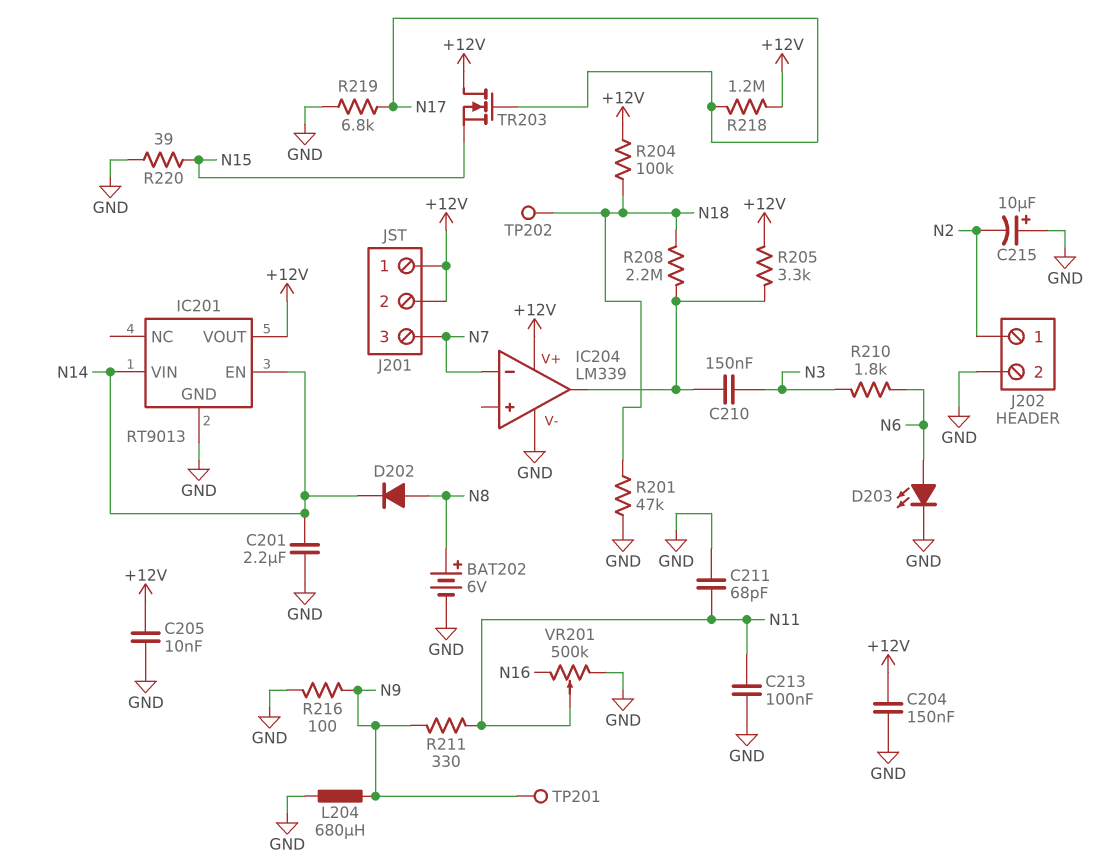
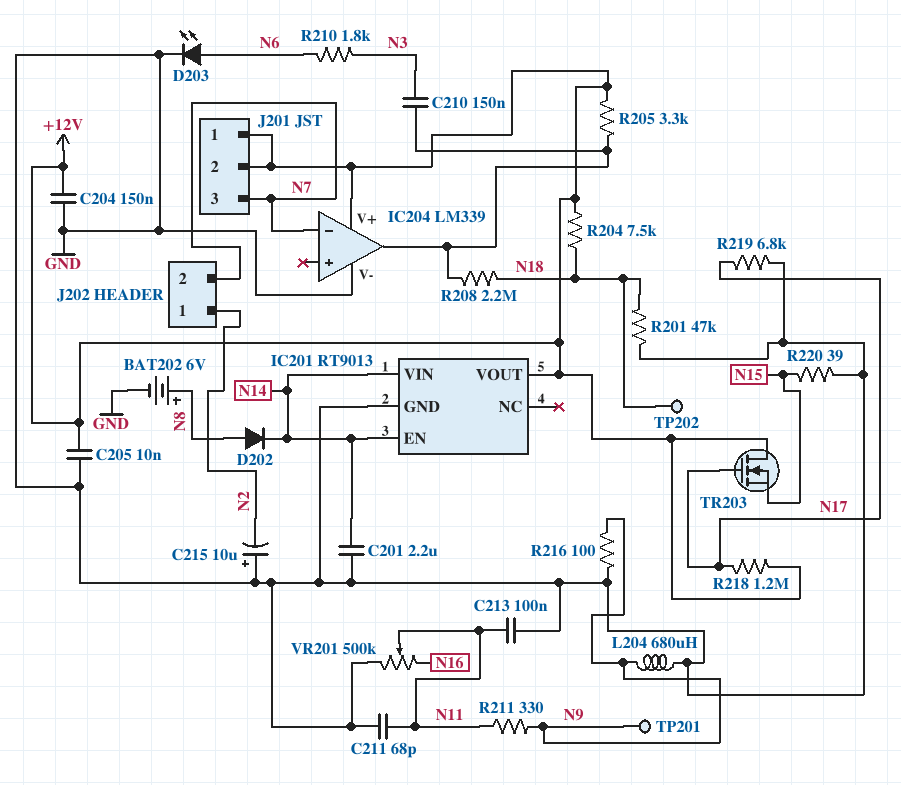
J202 pin 2: GND -> N7
R204: 100k (+12V, N18) -> 7.5k (+12V, N18)

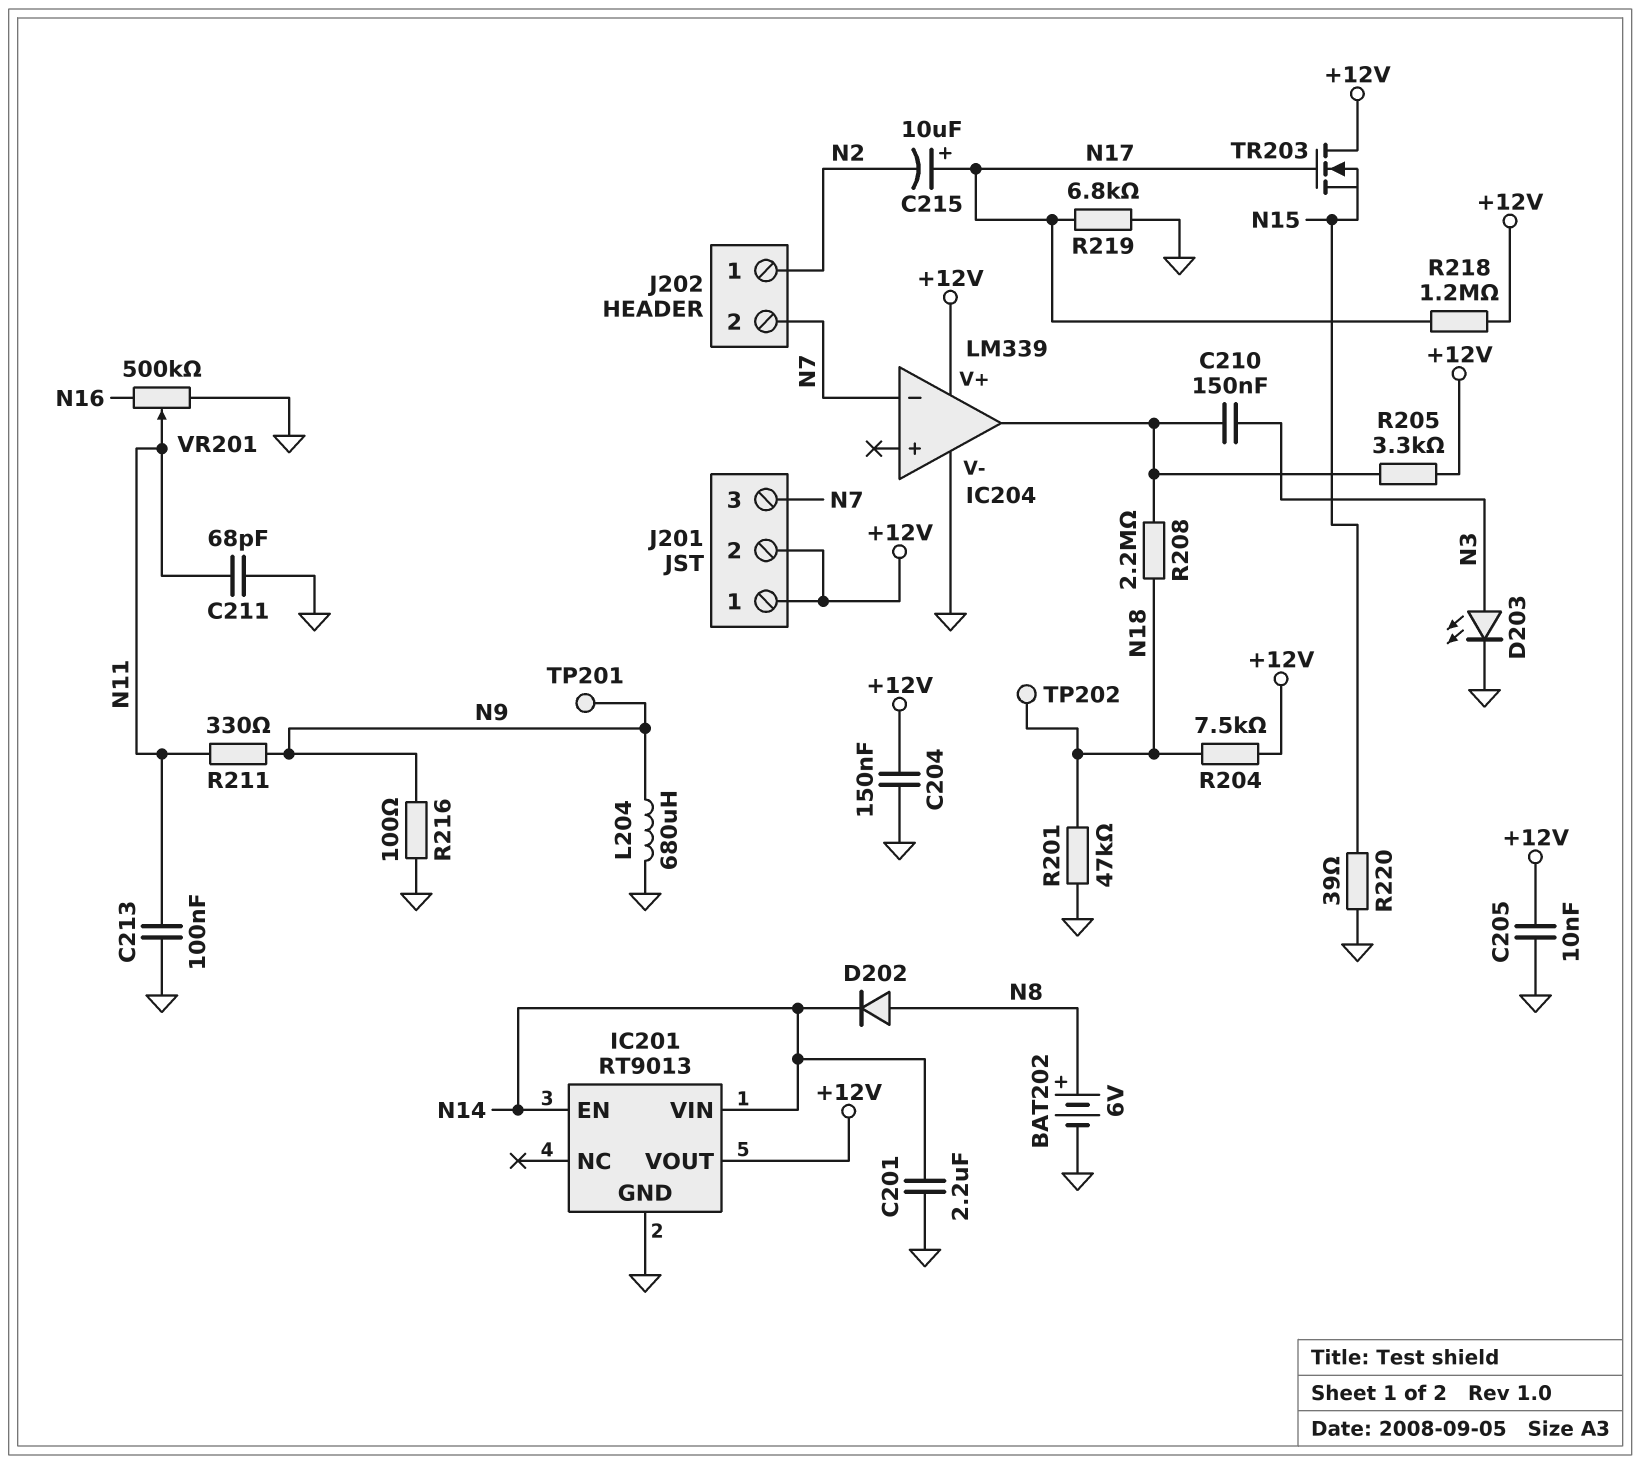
C215: 10uF (plus GND, minus N2) -> 10uF (plus N17, minus N2)
D203: LED (A N6, K GND) -> LED (A N3, K GND)
R210: 1.8k (N3, N6) -> none

